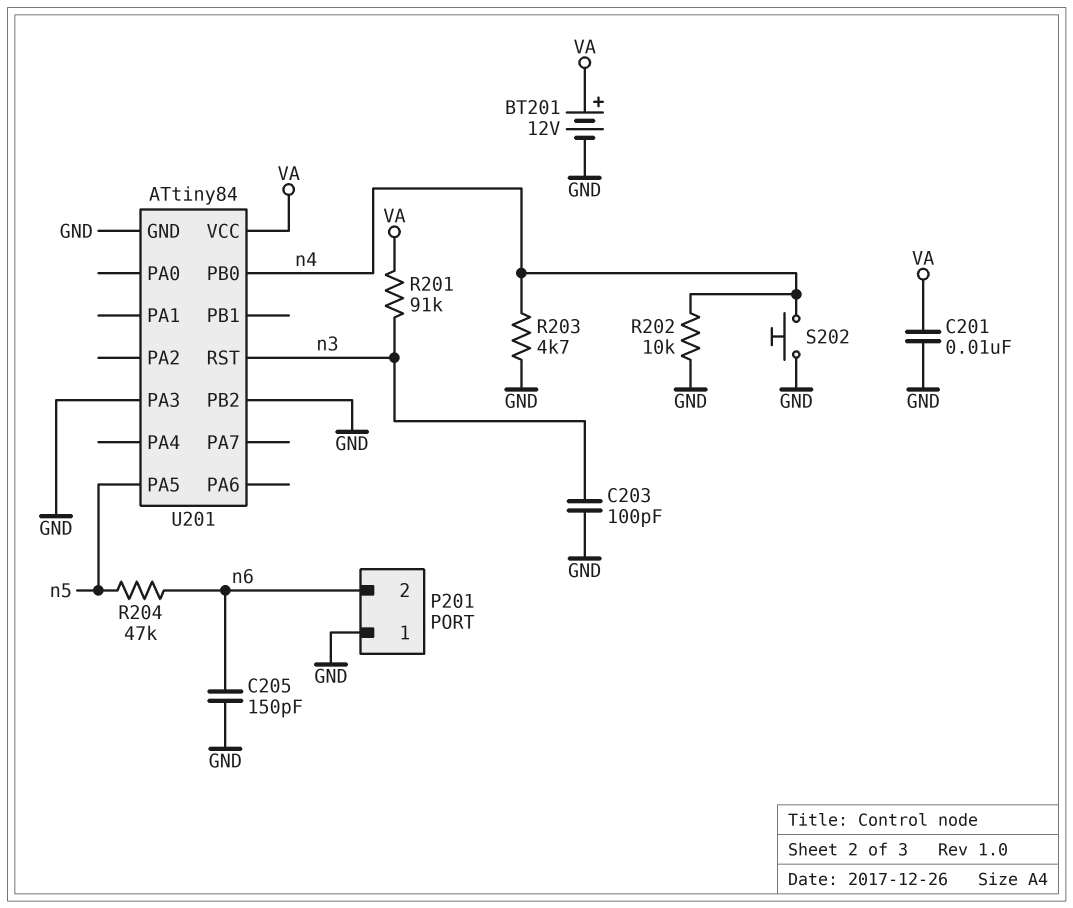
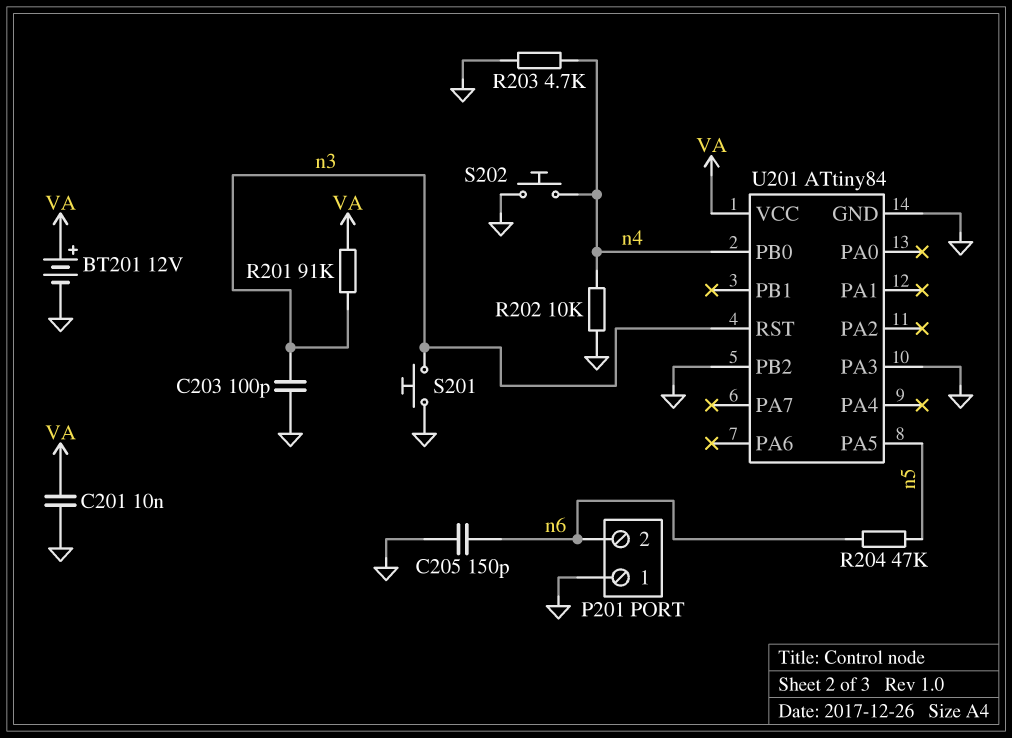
S201: none -> button (GND, n3)

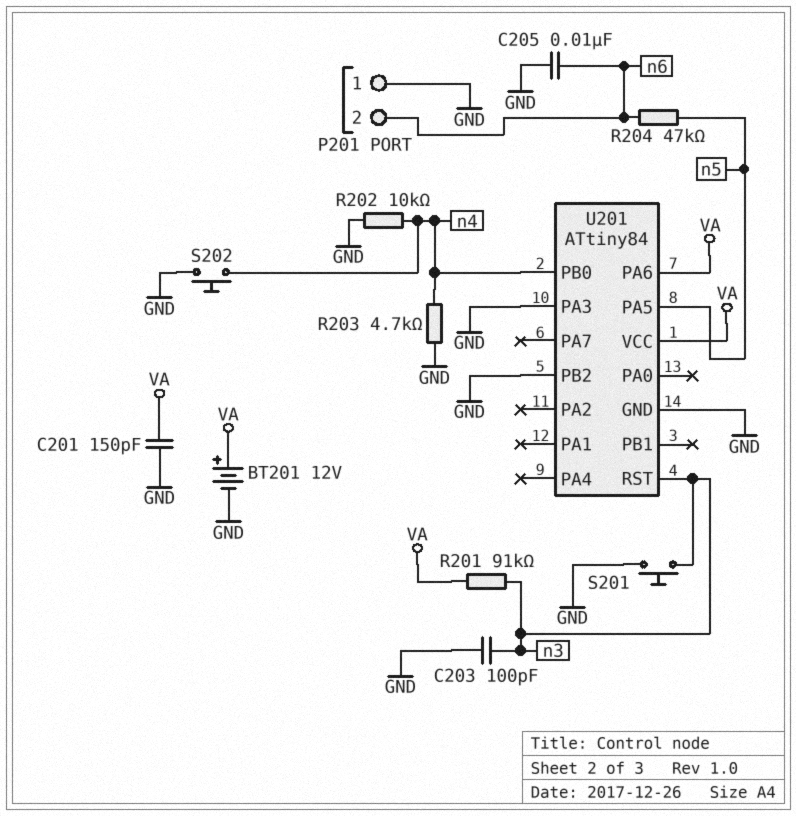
C201: 10nF (GND, VA) -> 150pF (GND, VA)
C205: 150pF (GND, n6) -> 10nF (GND, n6)
U201 pin PA6: none -> VA

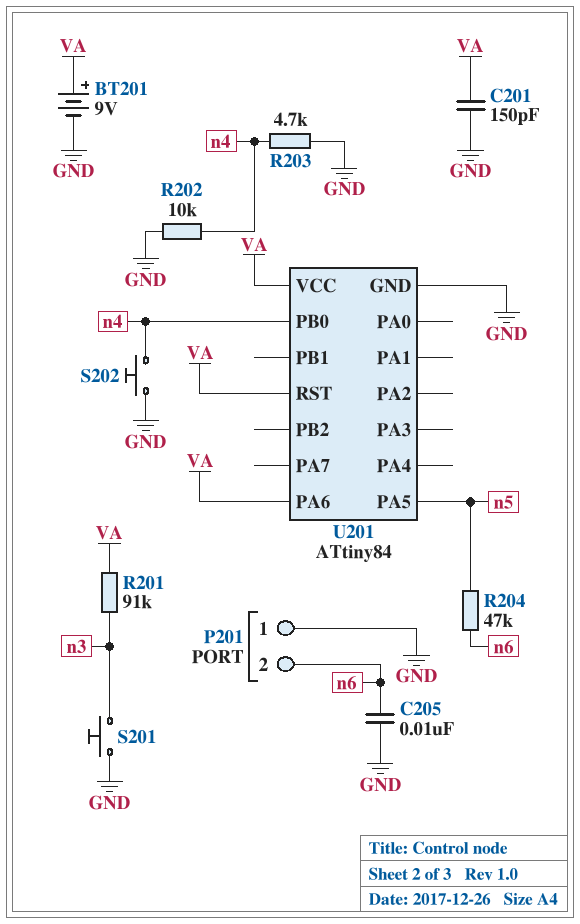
BT201: 12V (plus VA, minus GND) -> 9V (plus VA, minus GND)
C203: 100pF (GND, n3) -> none
U201 pin PA3: GND -> none
U201 pin PB2: GND -> none
U201 pin RST: n3 -> VA

